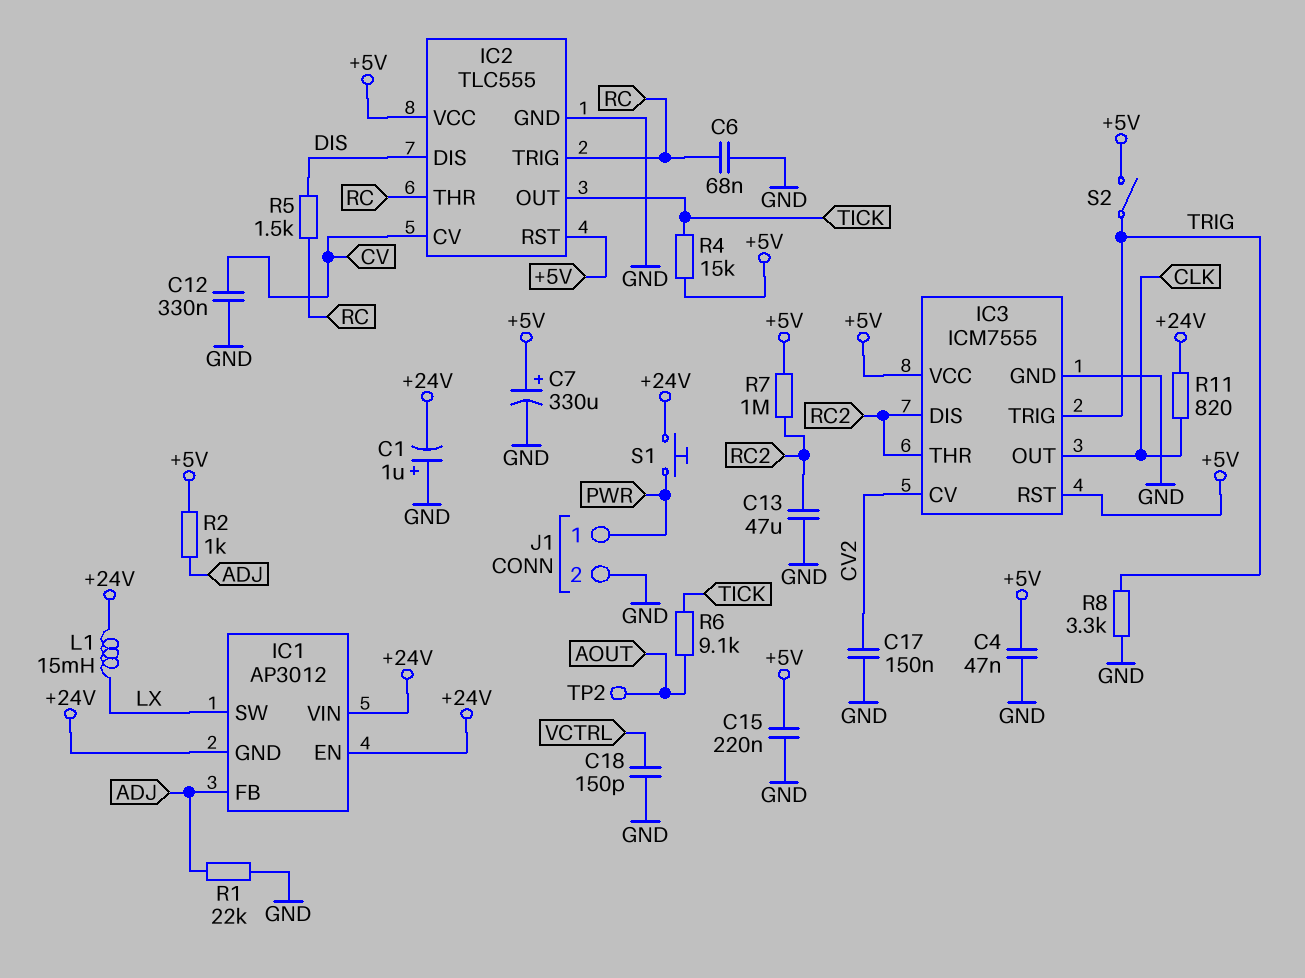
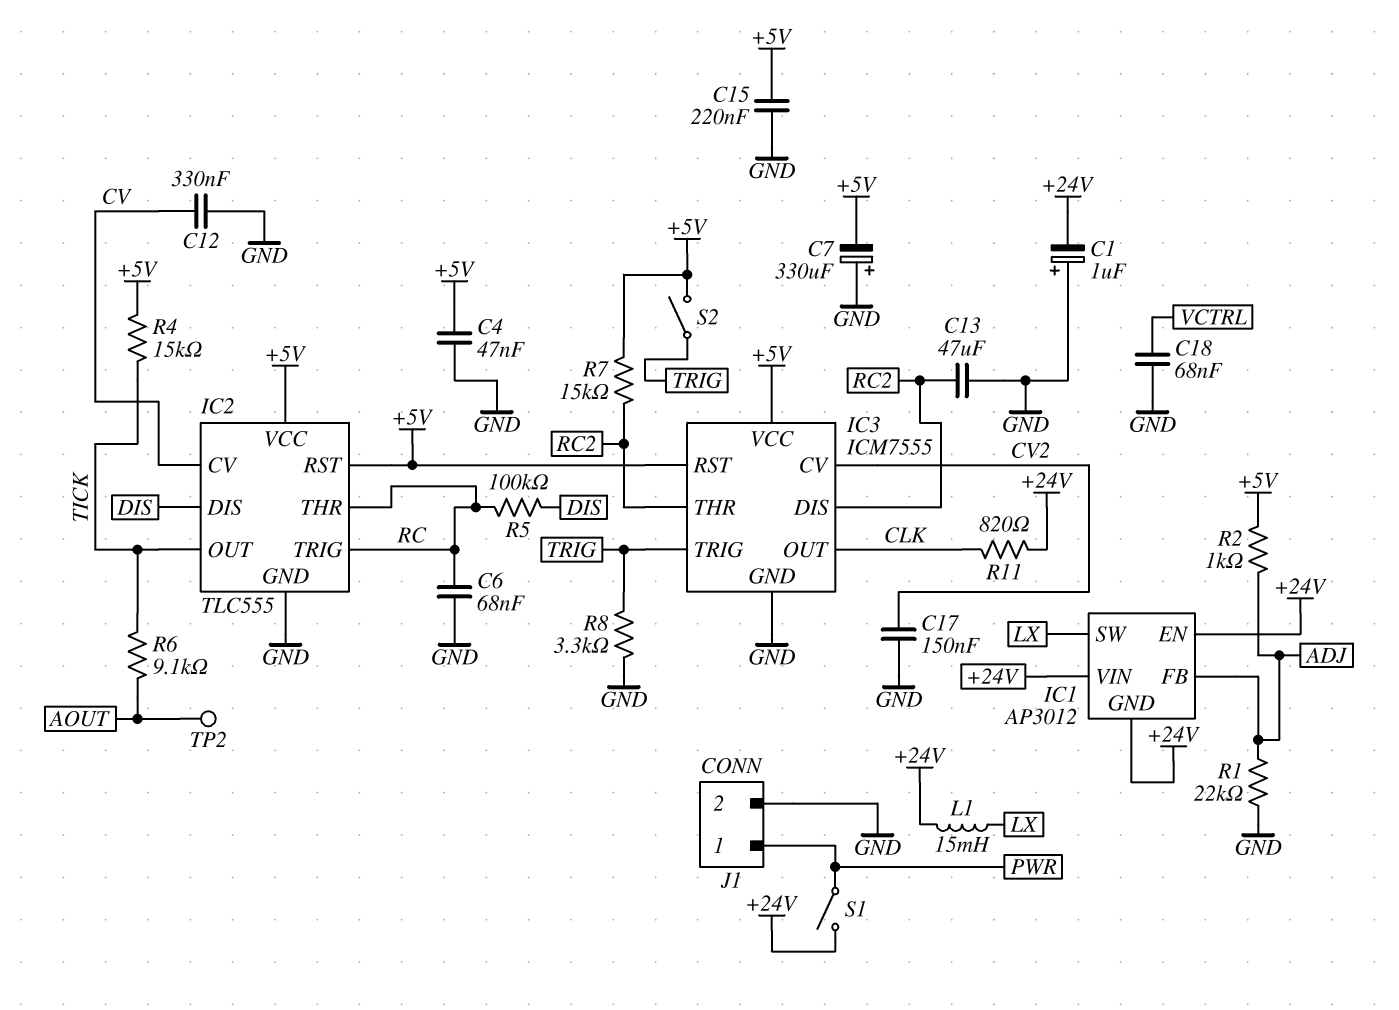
C7: 330uF (plus +5V, minus GND) -> 330uF (plus GND, minus +5V)
C18: 150pF (GND, VCTRL) -> 68nF (GND, VCTRL)
R5: 1.5k (DIS, RC) -> 100k (DIS, RC)
R7: 1M (+5V, RC2) -> 15k (+5V, RC2)
S1: button (+24V, PWR) -> switch (+24V, PWR)

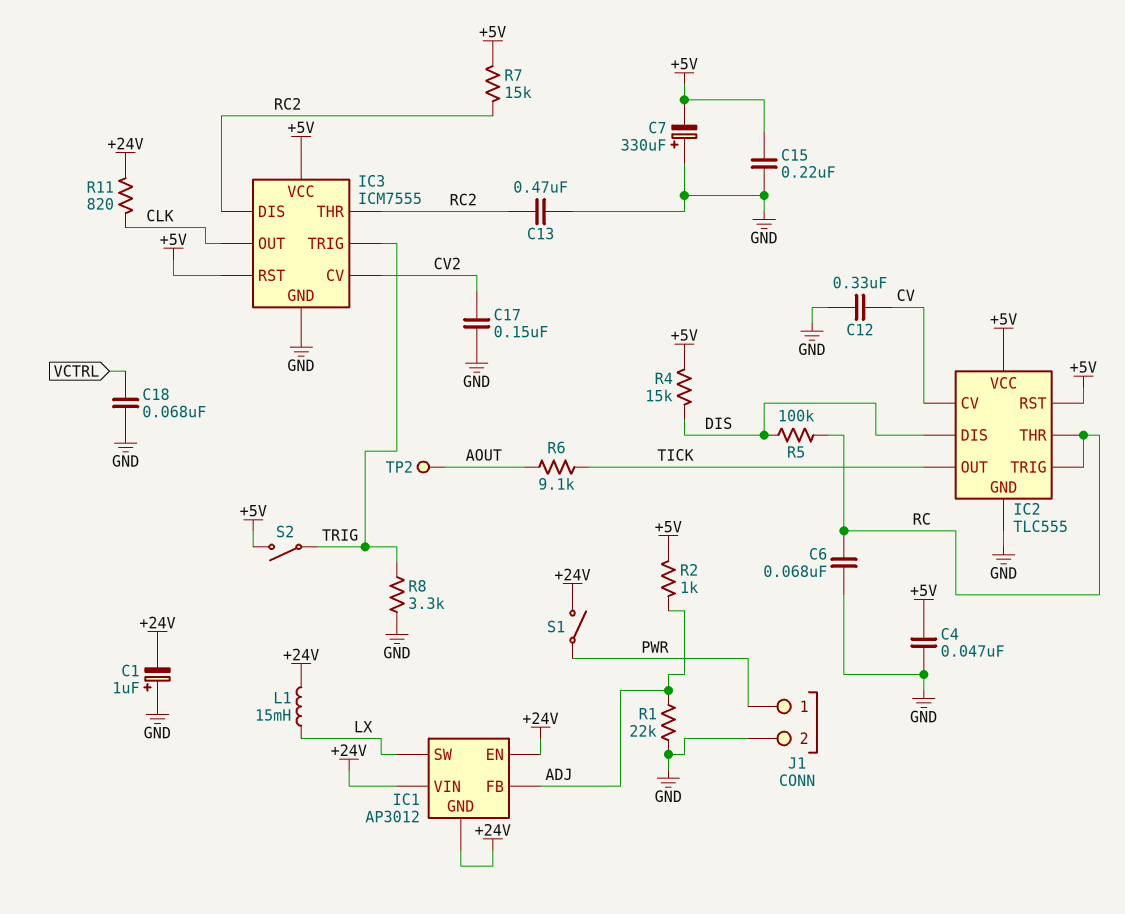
C13: 47uF (GND, RC2) -> 470nF (GND, RC2)
R4: 15k (+5V, TICK) -> 15k (+5V, DIS)

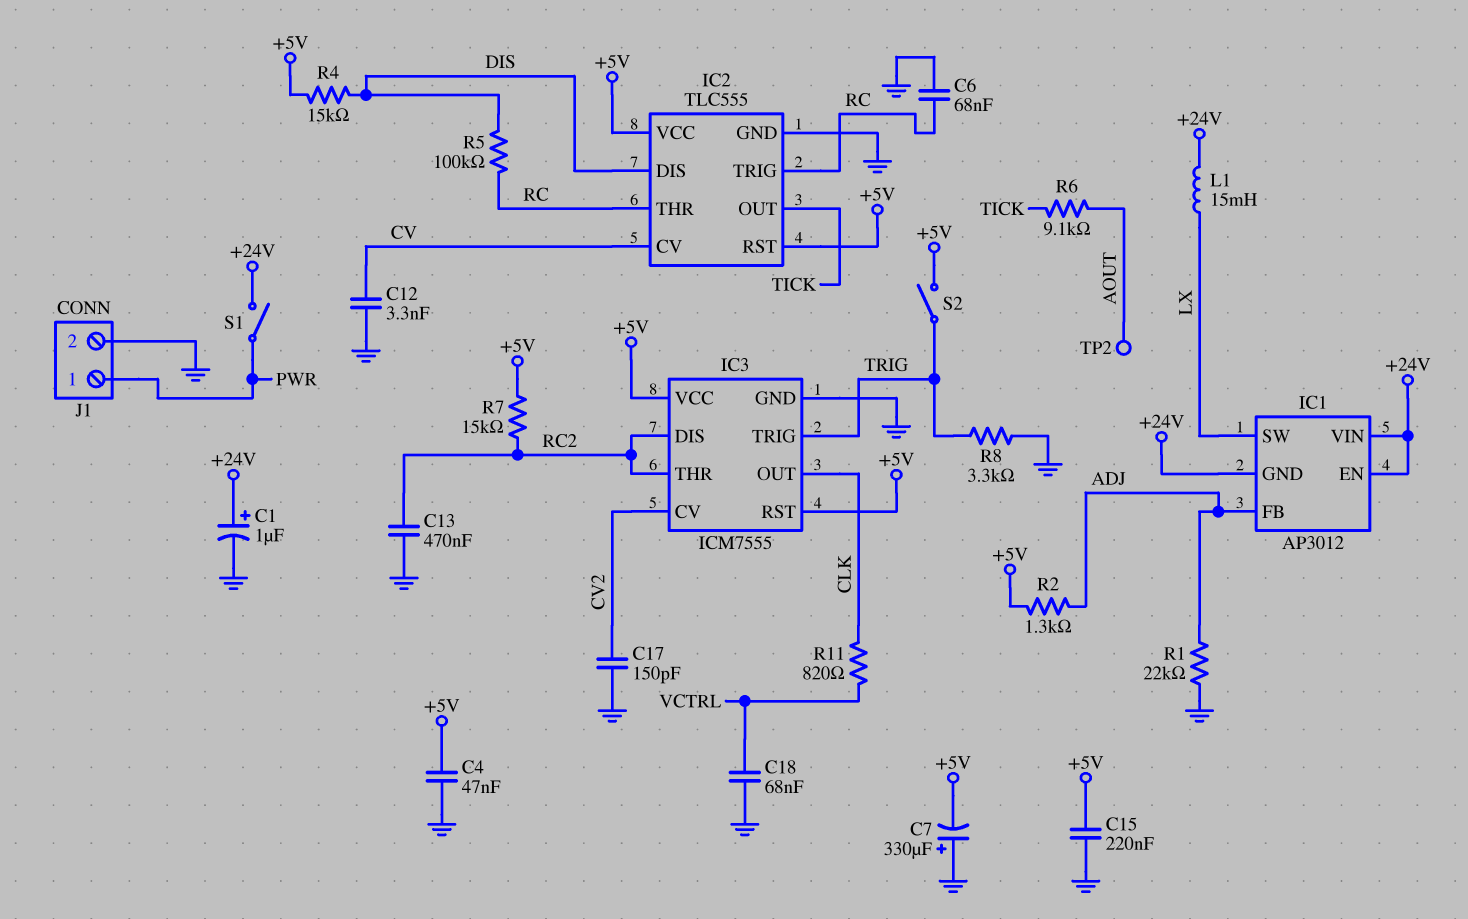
C1: 1uF (plus GND, minus +24V) -> 1uF (plus +24V, minus GND)
C12: 330nF (CV, GND) -> 3.3nF (CV, GND)
C17: 150nF (CV2, GND) -> 150pF (CV2, GND)
R2: 1k (+5V, ADJ) -> 1.3k (+5V, ADJ)
R11: 820 (+24V, CLK) -> 820 (CLK, VCTRL)

